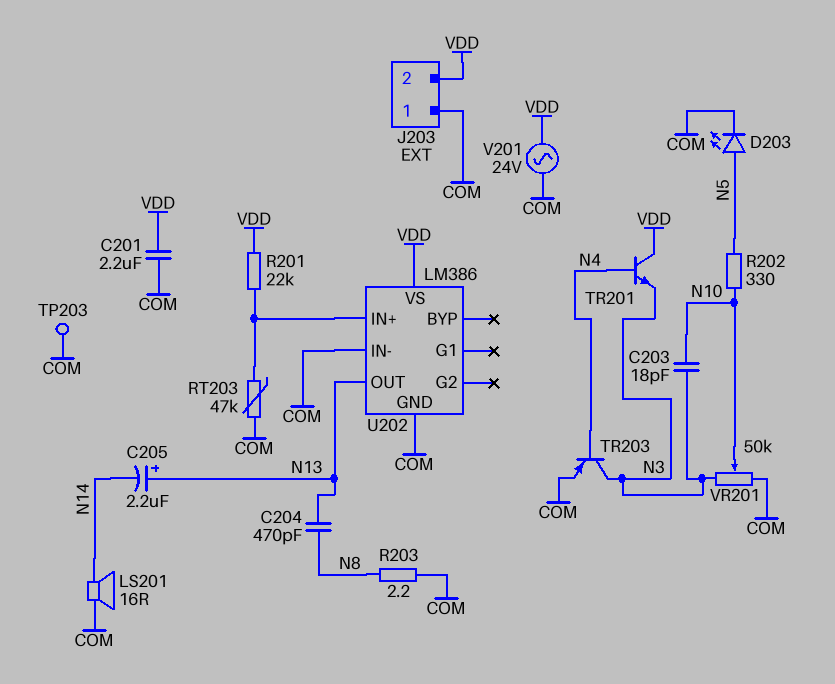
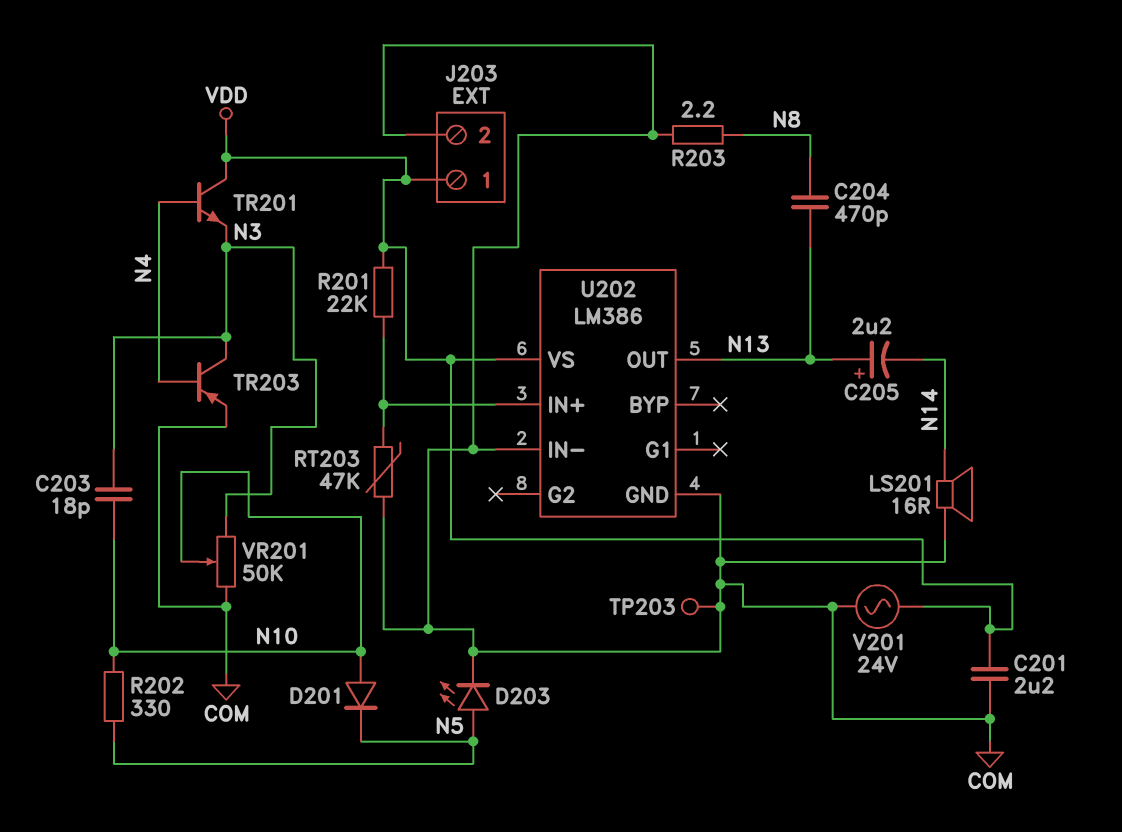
D201: none -> diode (A N10, K N5)
J203 pin 1: COM -> VDD
J203 pin 2: VDD -> COM

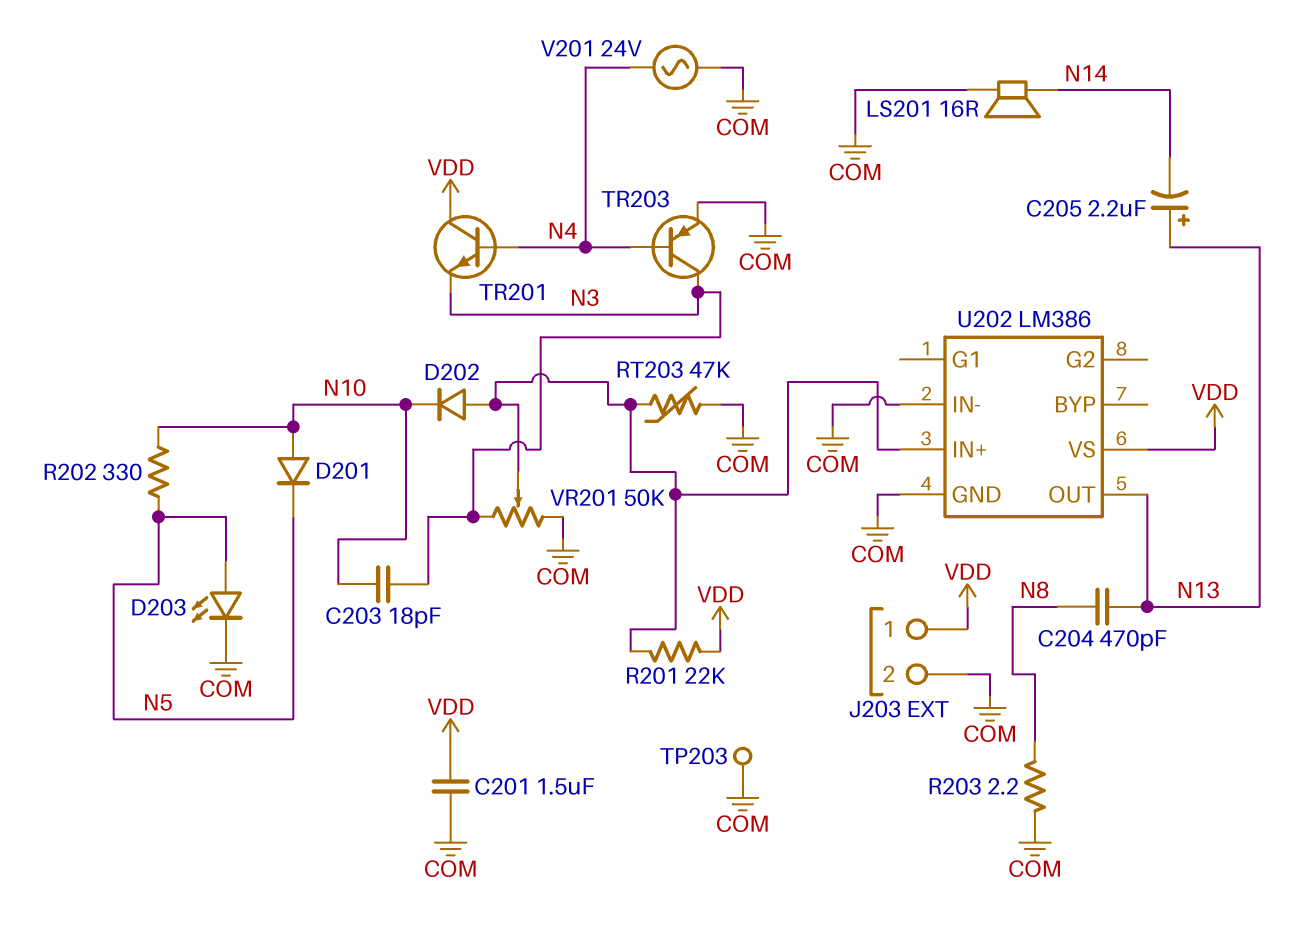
C201: 2.2uF (COM, VDD) -> 1.5uF (COM, VDD)
D202: none -> diode (A U202/IN+, K N10)
V201: AC 24V (COM, VDD) -> AC 24V (COM, N4)
VR201: 50k (COM, N3, wiper N10) -> 50k (COM, N3, wiper U202/IN+)

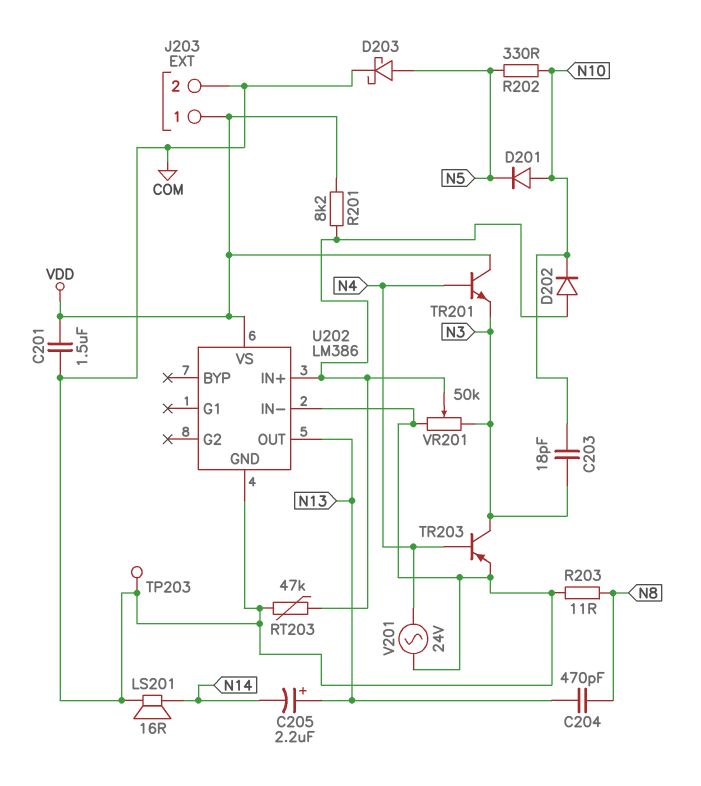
D203: LED (A N5, K COM) -> schottky (A N5, K COM)
R201: 22k (U202/IN+, VDD) -> 8.2k (U202/IN+, VDD)
R203: 2.2 (COM, N8) -> 11 (COM, N8)

